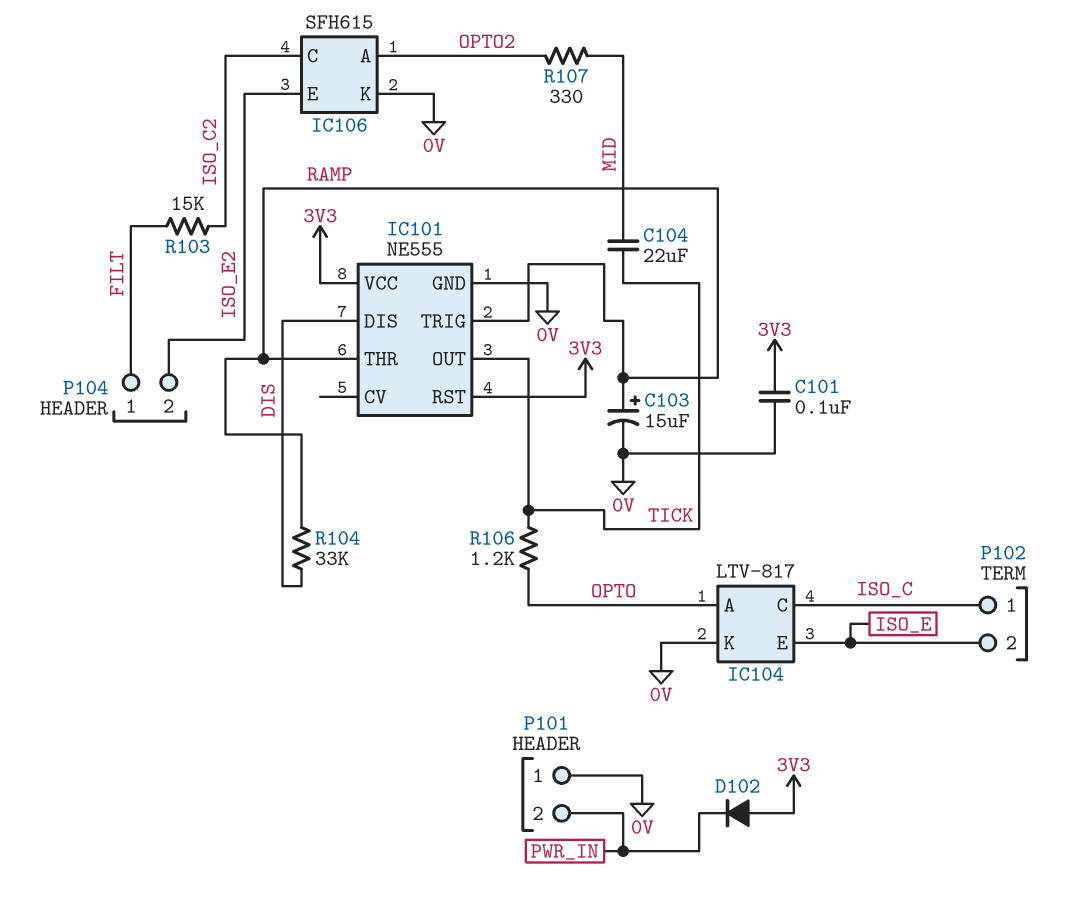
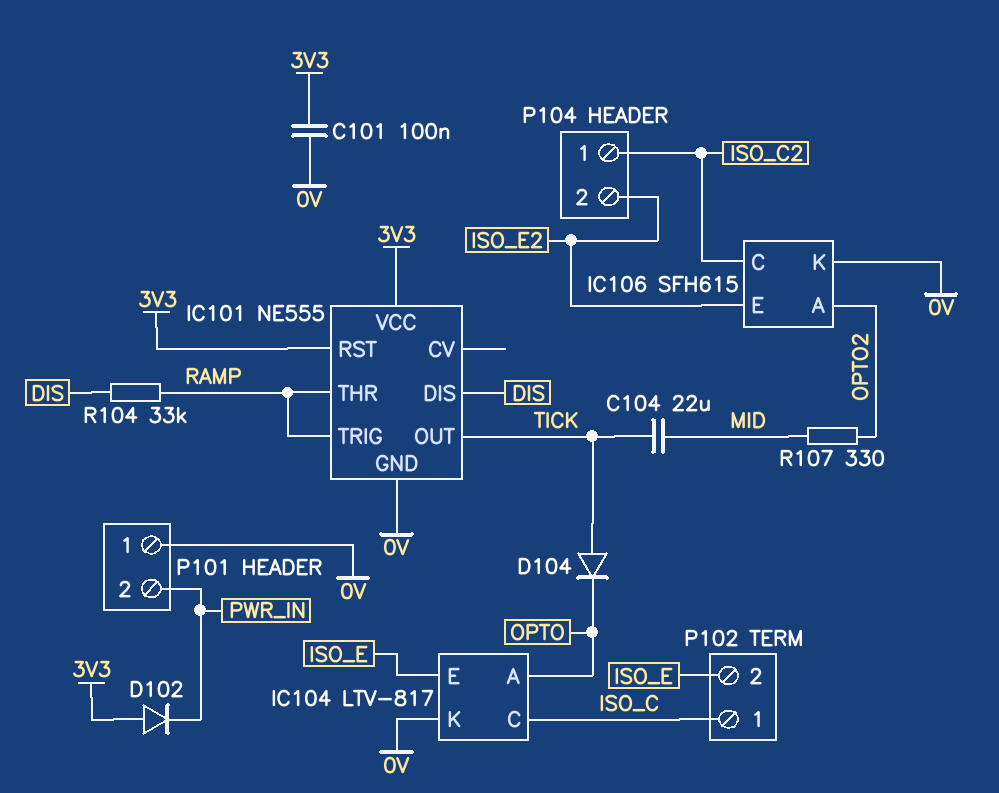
C103: 15uF (plus RAMP, minus 0V) -> none
D104: none -> diode (A TICK, K OPTO)
P104 pin 1: FILT -> ISO_C2
R103: 15k (FILT, ISO_C2) -> none
R106: 1.2k (OPTO, TICK) -> none

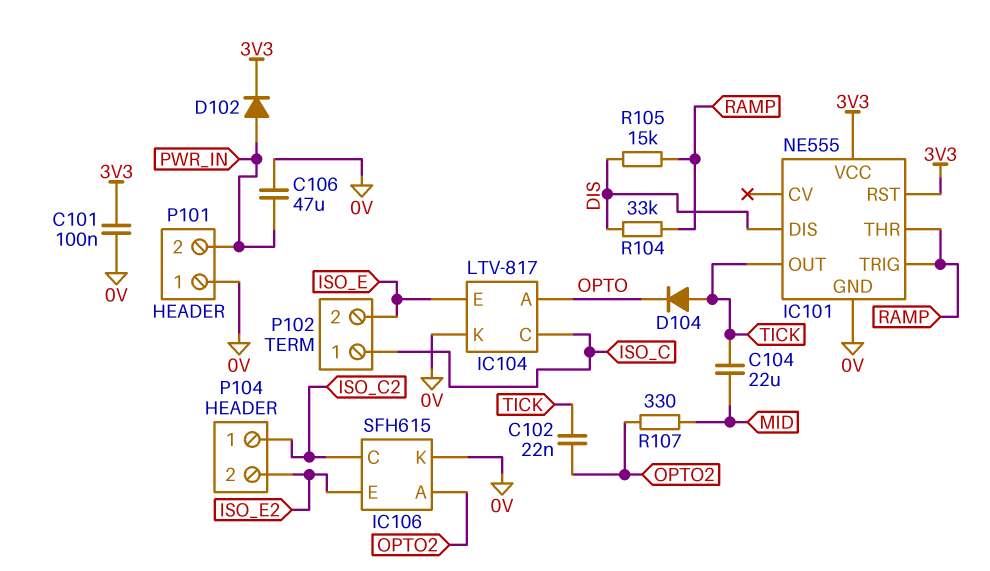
C102: none -> 22nF (OPTO2, TICK)
C106: none -> 47uF (0V, PWR_IN)
D102: diode (A 3V3, K PWR_IN) -> diode (A PWR_IN, K 3V3)
R105: none -> 15k (DIS, RAMP)

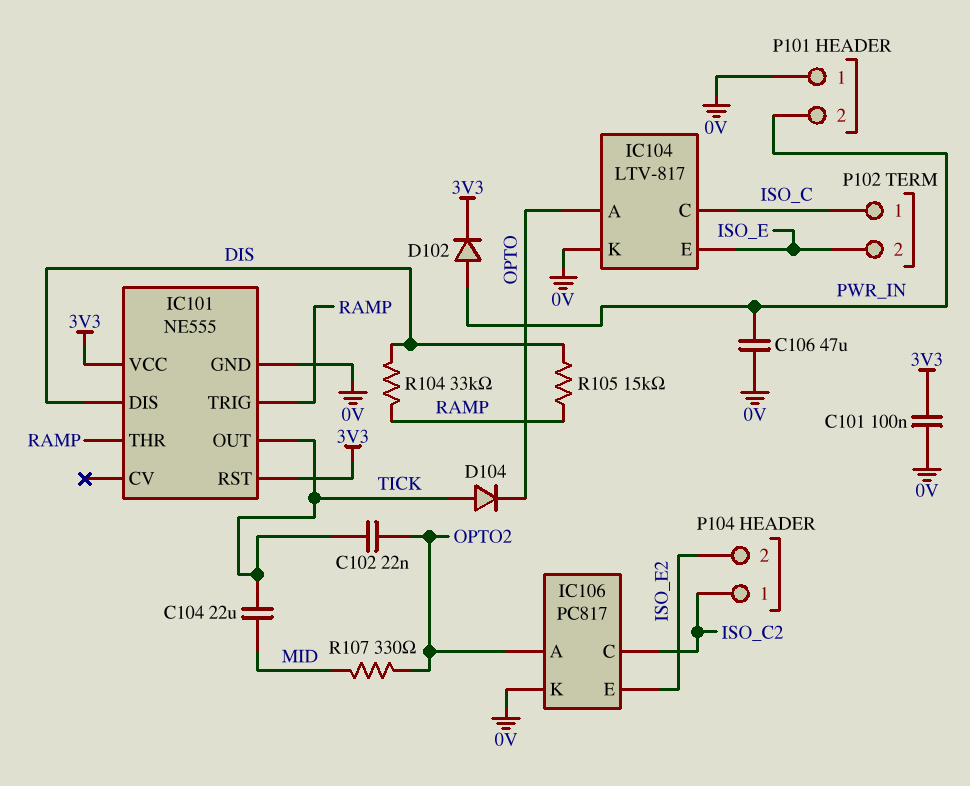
IC106: SFH615 -> PC817

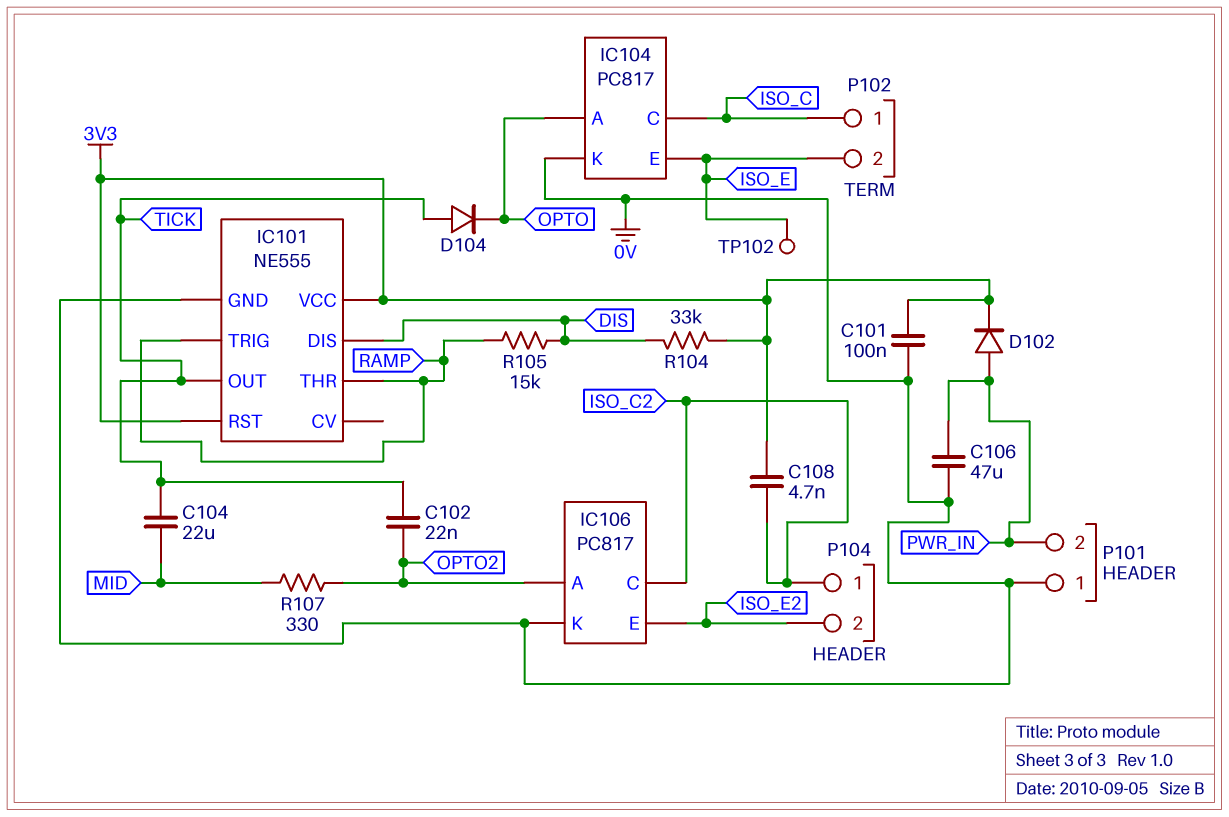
C108: none -> 4.7nF (3V3, ISO_C2)
IC104: LTV-817 -> PC817
R104: 33k (DIS, RAMP) -> 33k (3V3, DIS)
TP102: none -> test point (ISO_E)

